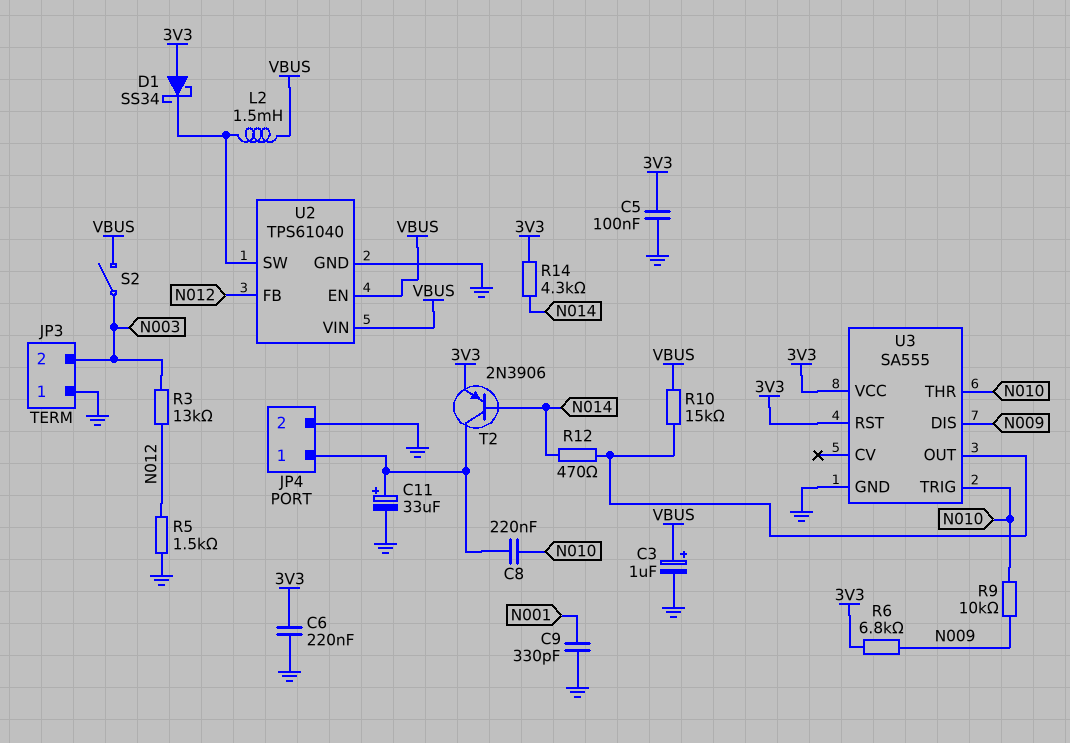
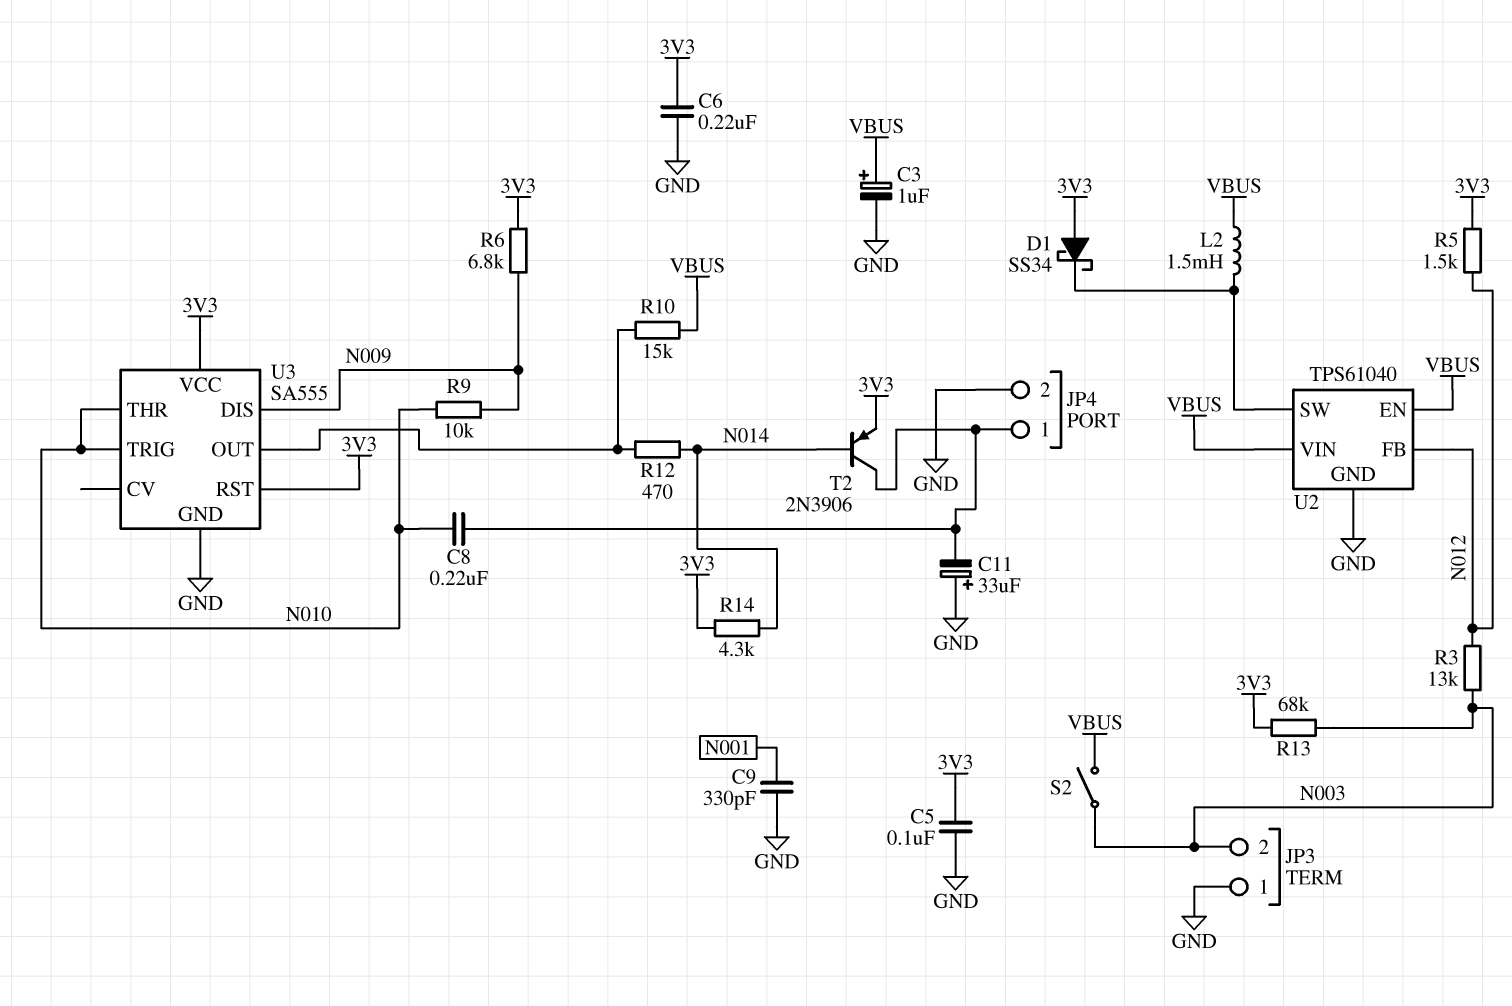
C11: 33uF (plus JP4/1, minus GND) -> 33uF (plus GND, minus JP4/1)
R5: 1.5k (GND, N012) -> 1.5k (3V3, N012)
R13: none -> 68k (3V3, N003)

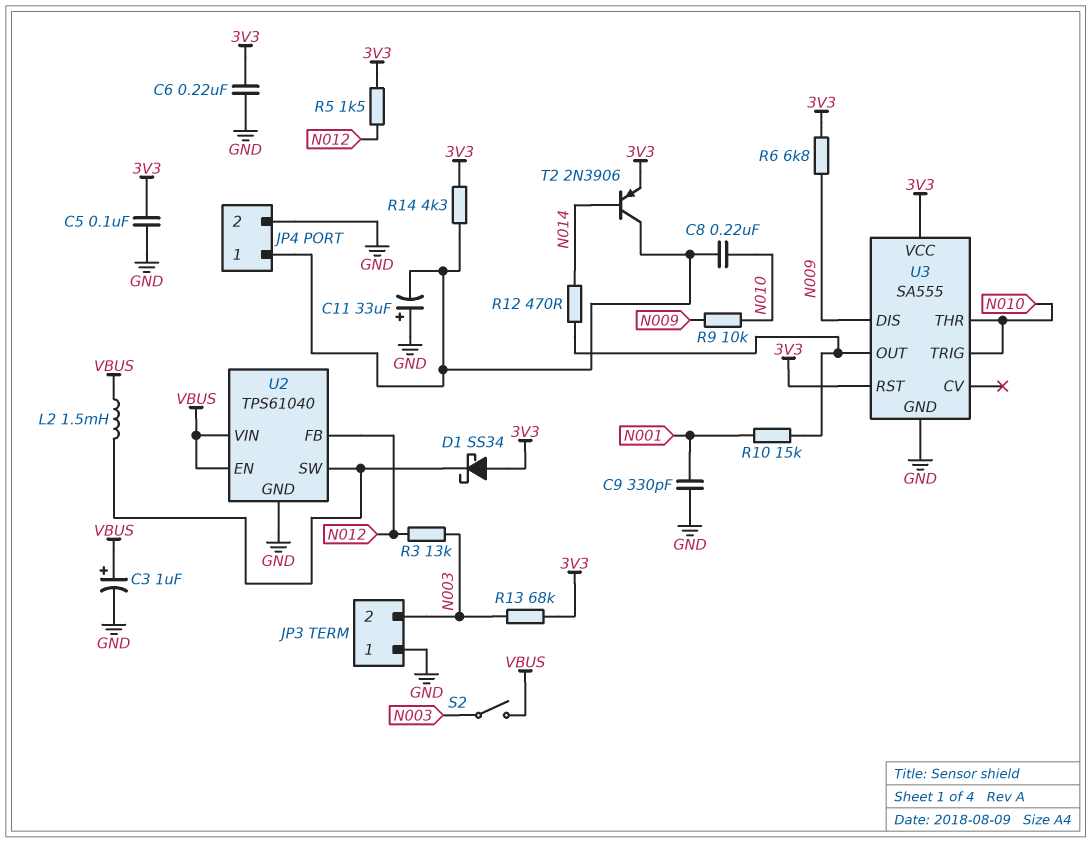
R10: 15k (U3/OUT, VBUS) -> 15k (N001, U3/OUT)
R14: 4.3k (3V3, N014) -> 4.3k (3V3, JP4/1)

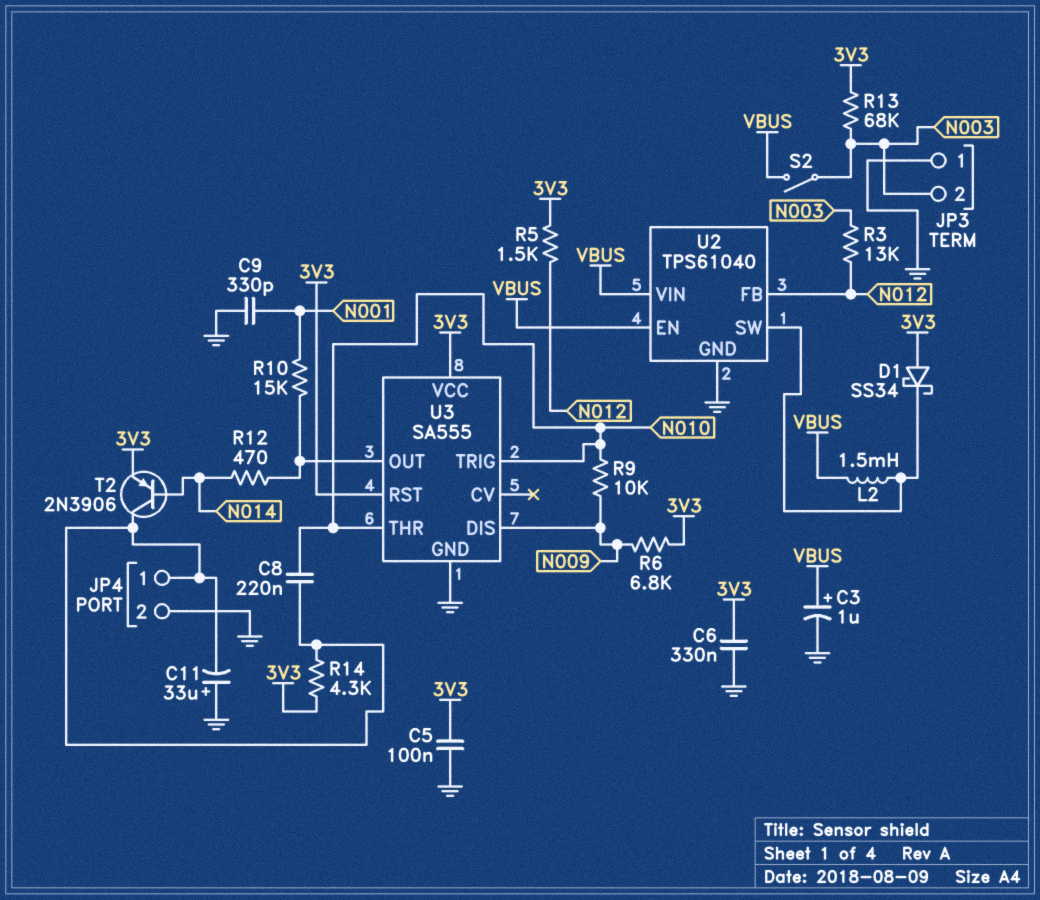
C6: 220nF (3V3, GND) -> 330nF (3V3, GND)

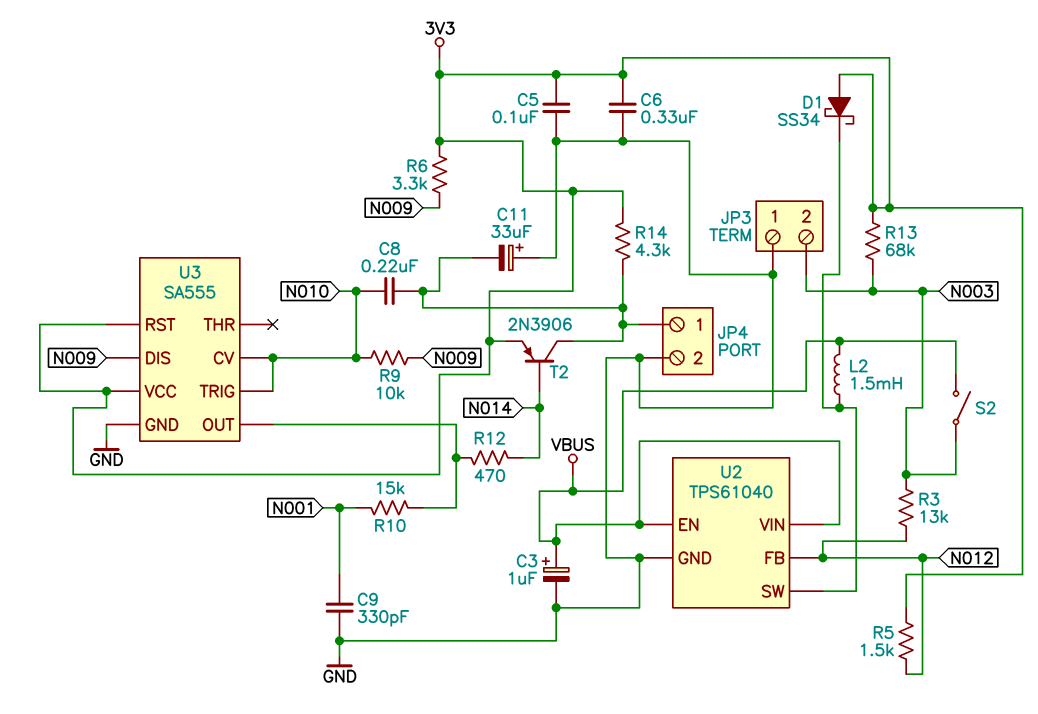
R6: 6.8k (3V3, N009) -> 3.3k (3V3, N009)
U3 pin CV: none -> N010
U3 pin THR: N010 -> none

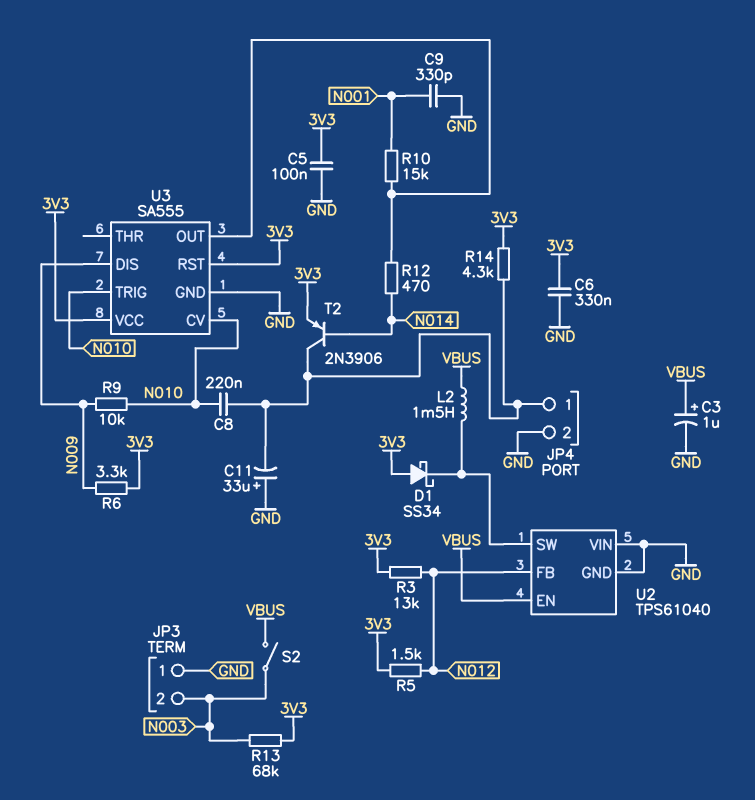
R3: 13k (N003, N012) -> 13k (3V3, N012)
U2 pin VIN: VBUS -> GND

